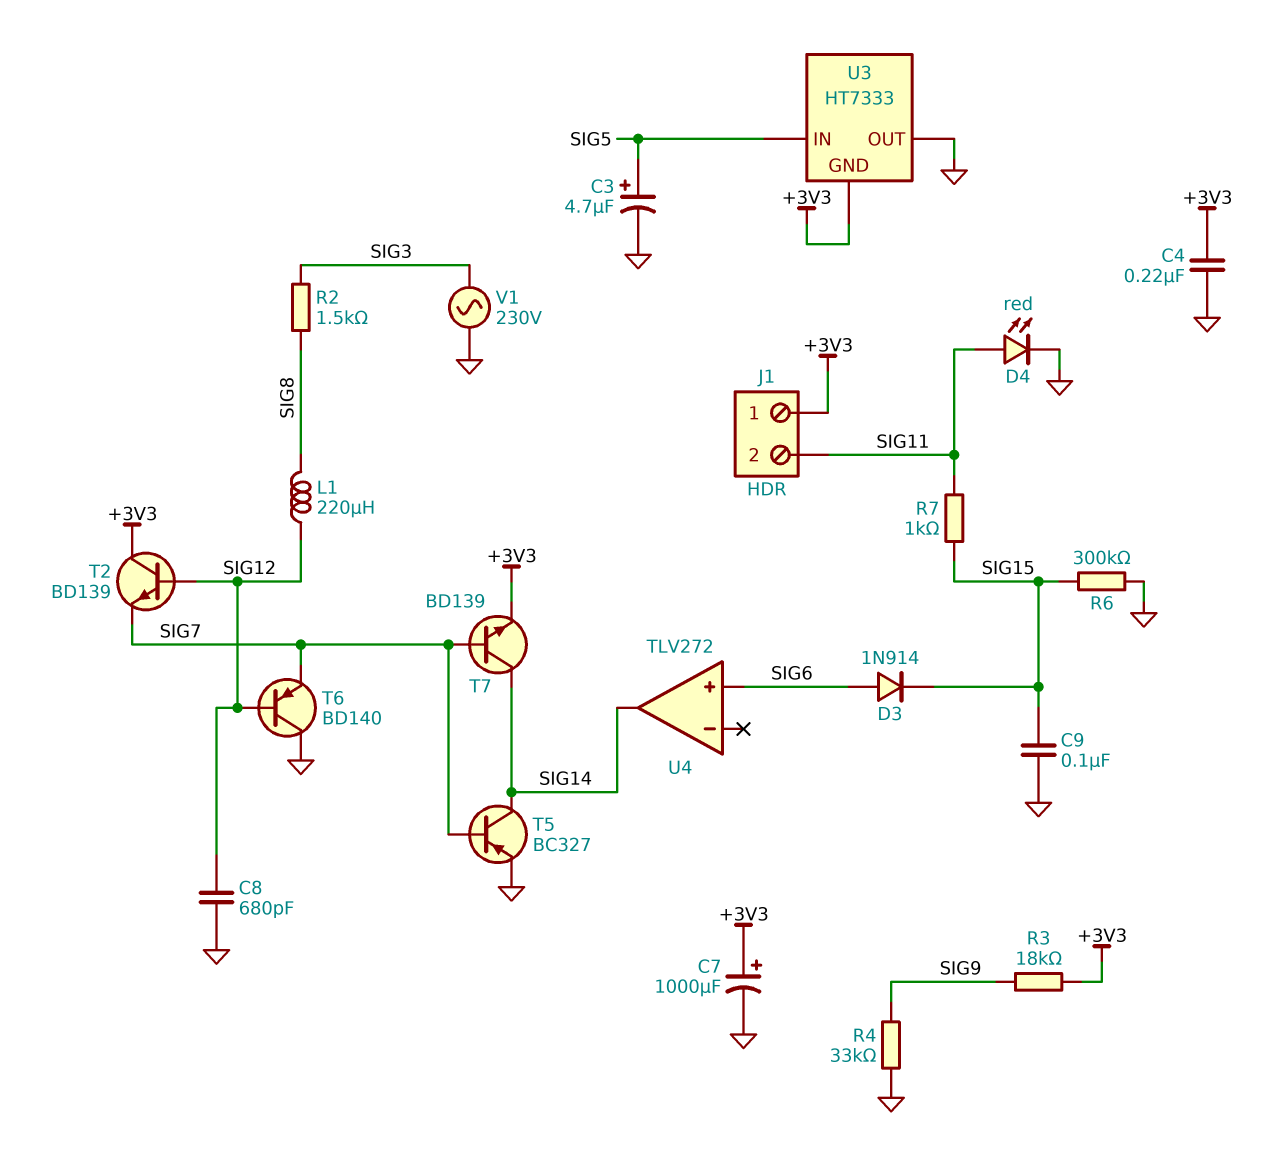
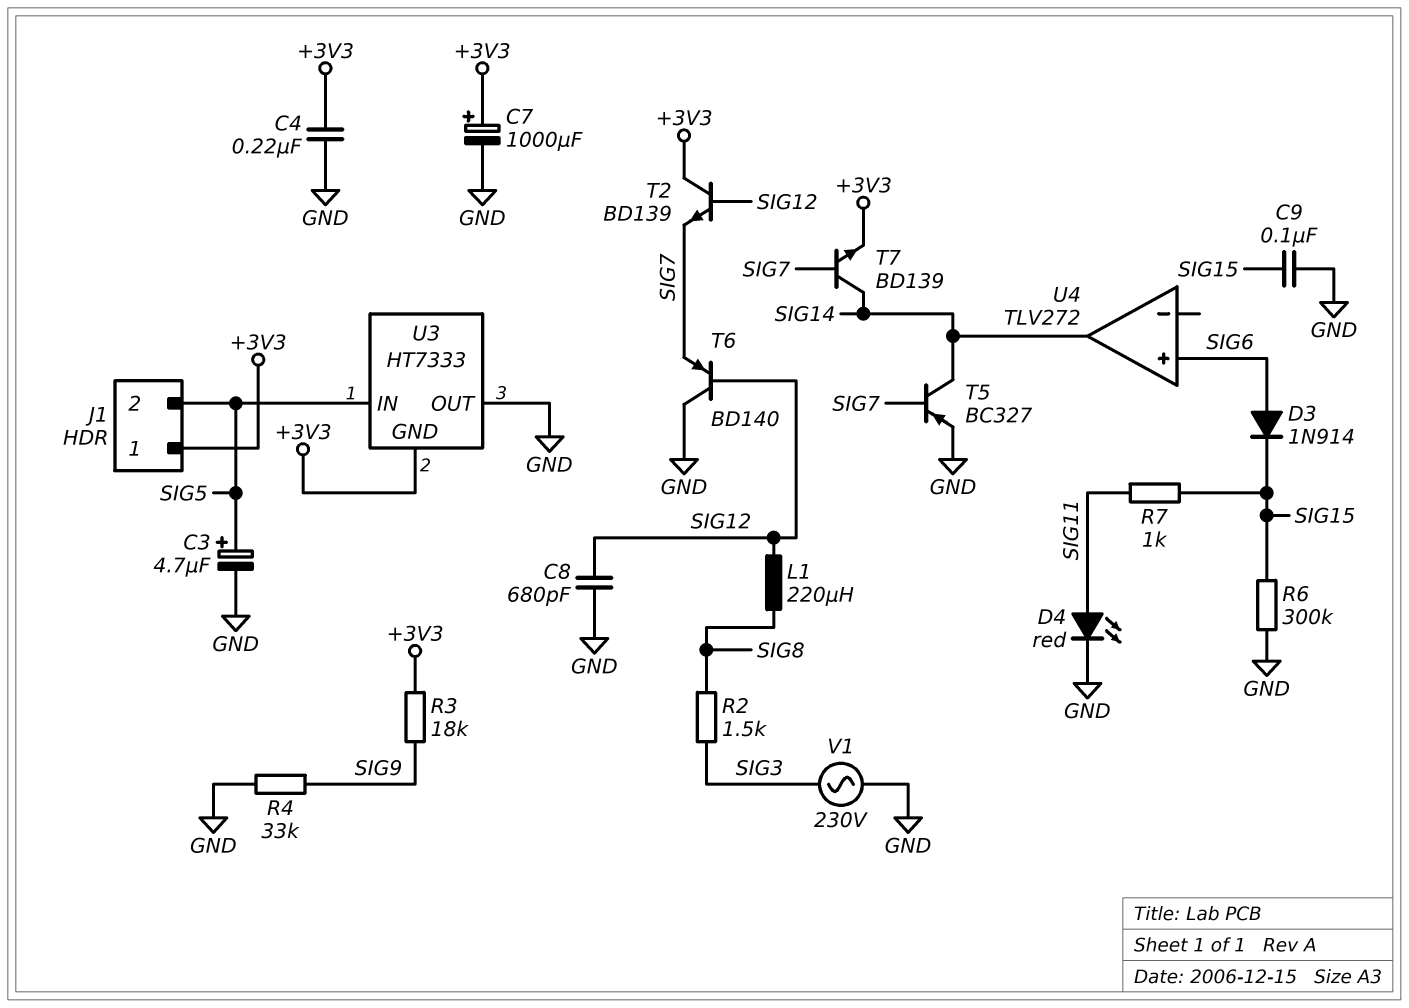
J1 pin 2: SIG11 -> SIG5

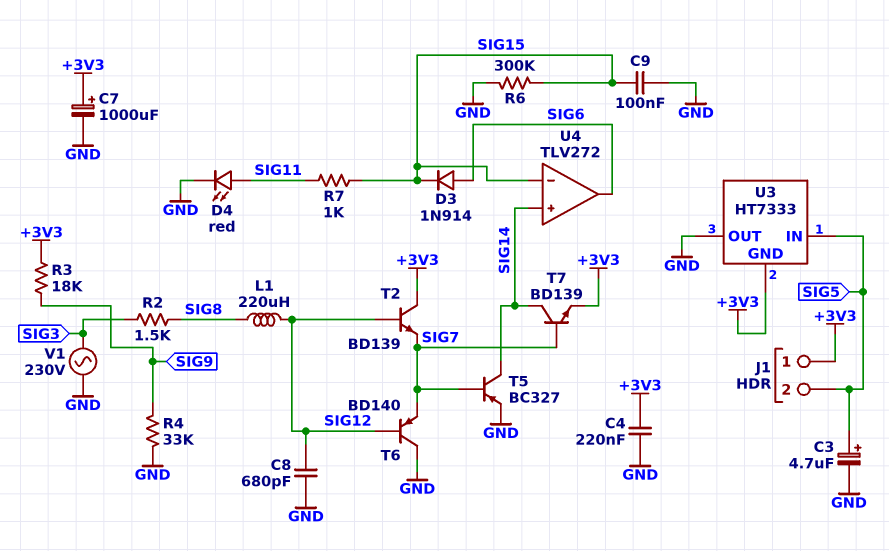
U4 pin in+: SIG6 -> SIG14
U4 pin in-: none -> SIG15
U4 pin out: SIG14 -> SIG6

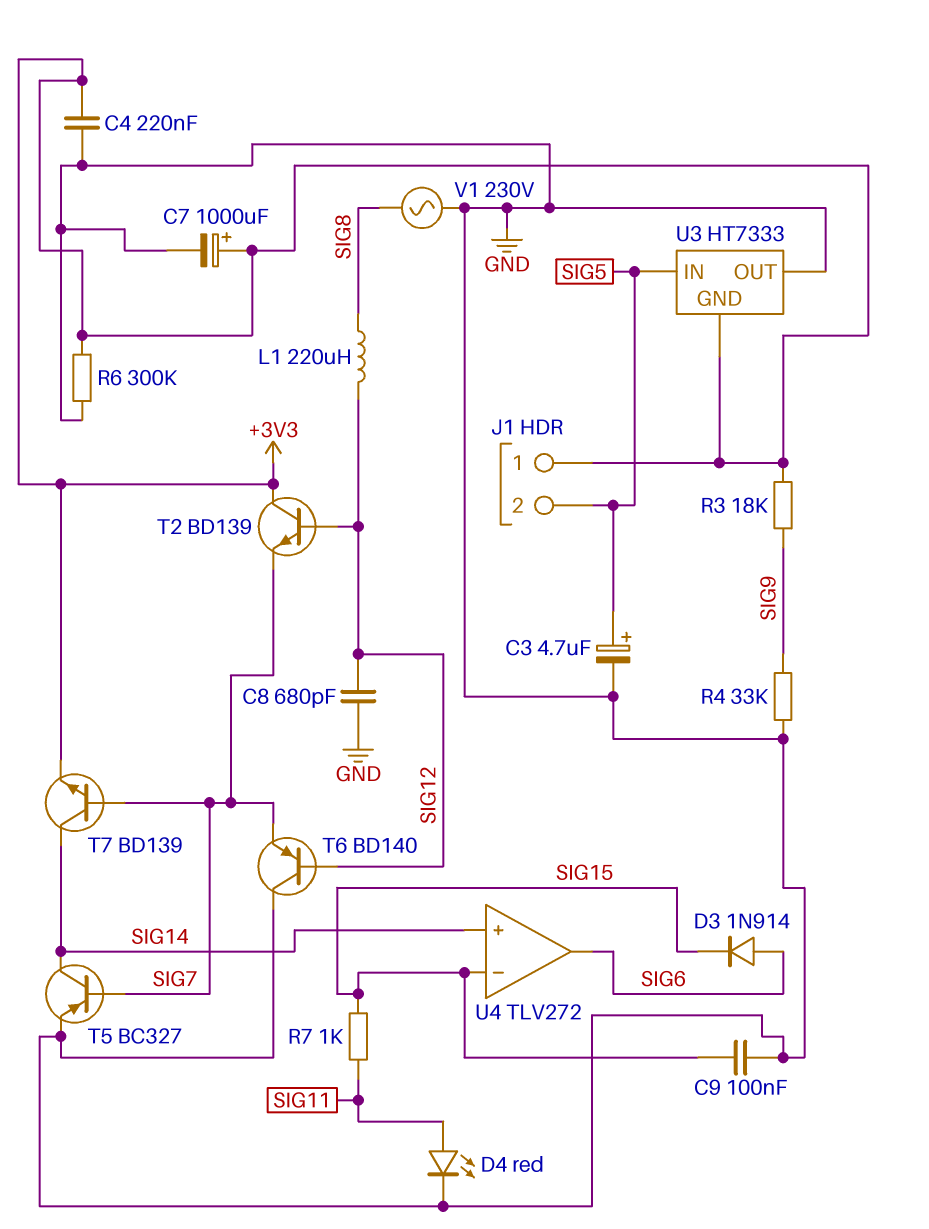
R2: 1.5k (SIG3, SIG8) -> none
R6: 300k (GND, SIG15) -> 300k (+3V3, GND)
V1: AC 230V (GND, SIG3) -> AC 230V (GND, SIG8)

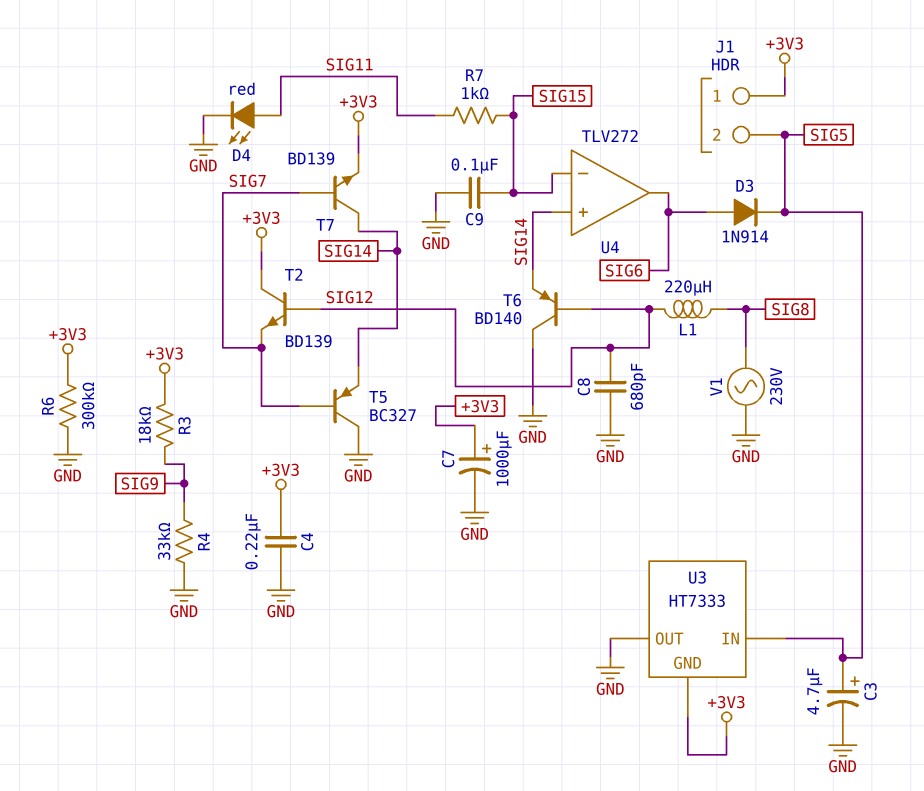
D3: diode 1N914 (A SIG6, K SIG15) -> diode 1N914 (A SIG6, K SIG5)
T5: PNP BC327 (B SIG7, C SIG14, E GND) -> PNP BC327 (B SIG7, C GND, E SIG14)
T6: PNP BD140 (B SIG12, C GND, E SIG7) -> PNP BD140 (B SIG12, C GND, E SIG14)

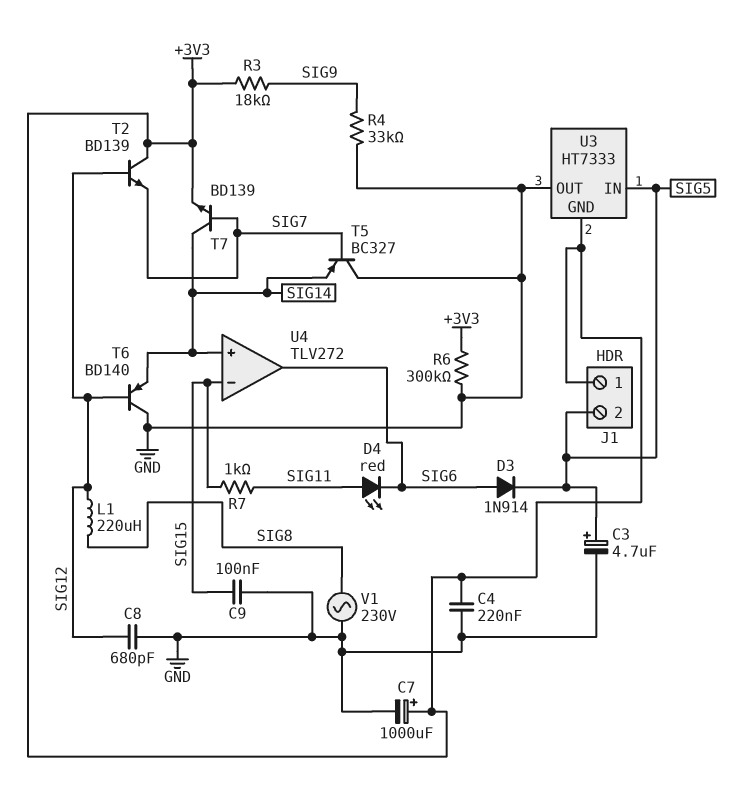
D4: LED red (A SIG11, K GND) -> LED red (A SIG11, K SIG6)

